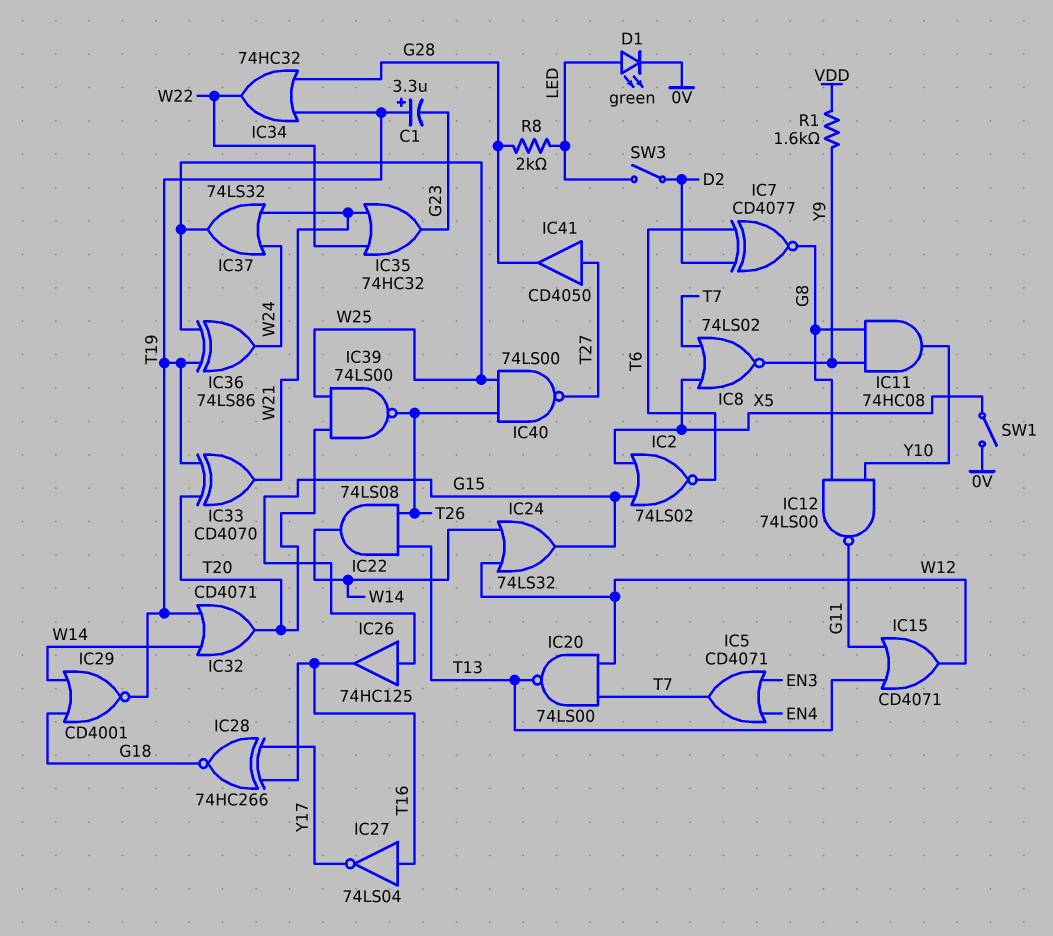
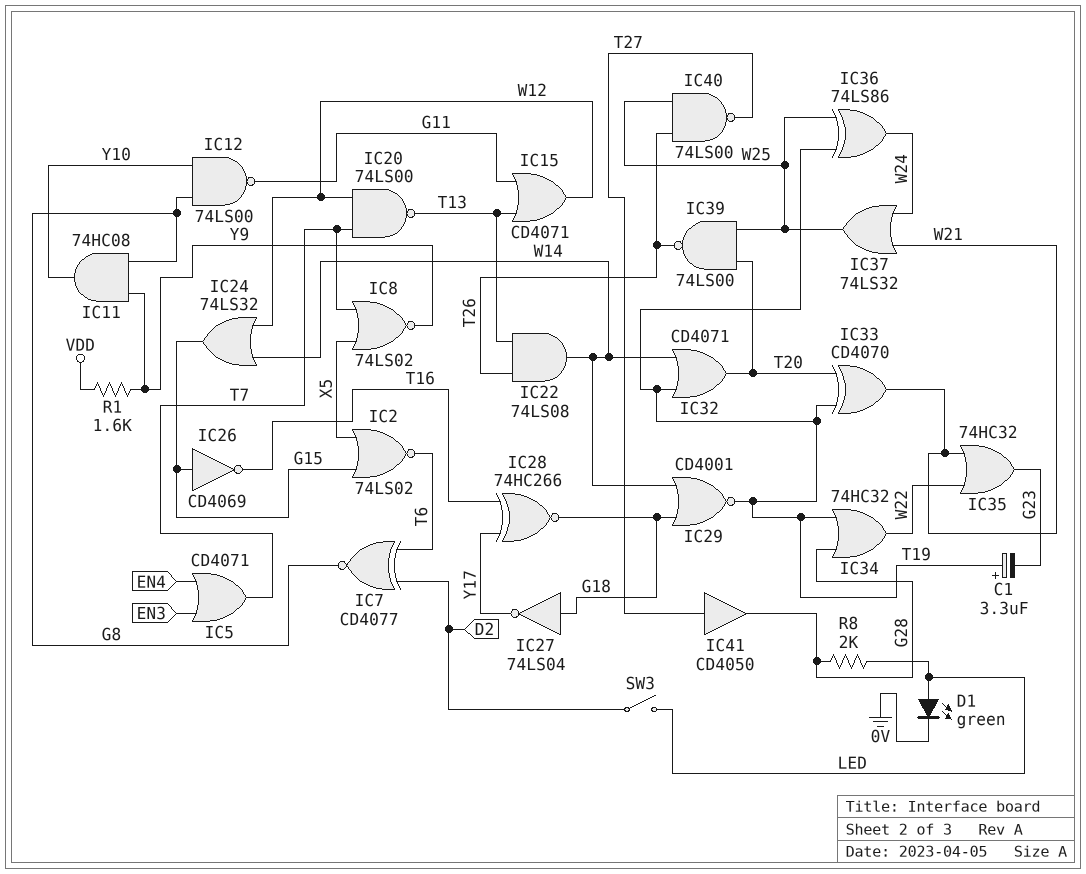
IC26: buffer 74HC125 (in G15, out T16) -> NOT CD4069 (in G15, out T16)
IC27: NOT 74LS04 (in T16, out Y17) -> NOT 74LS04 (in G18, out Y17)
SW1: switch (0V, X5) -> none

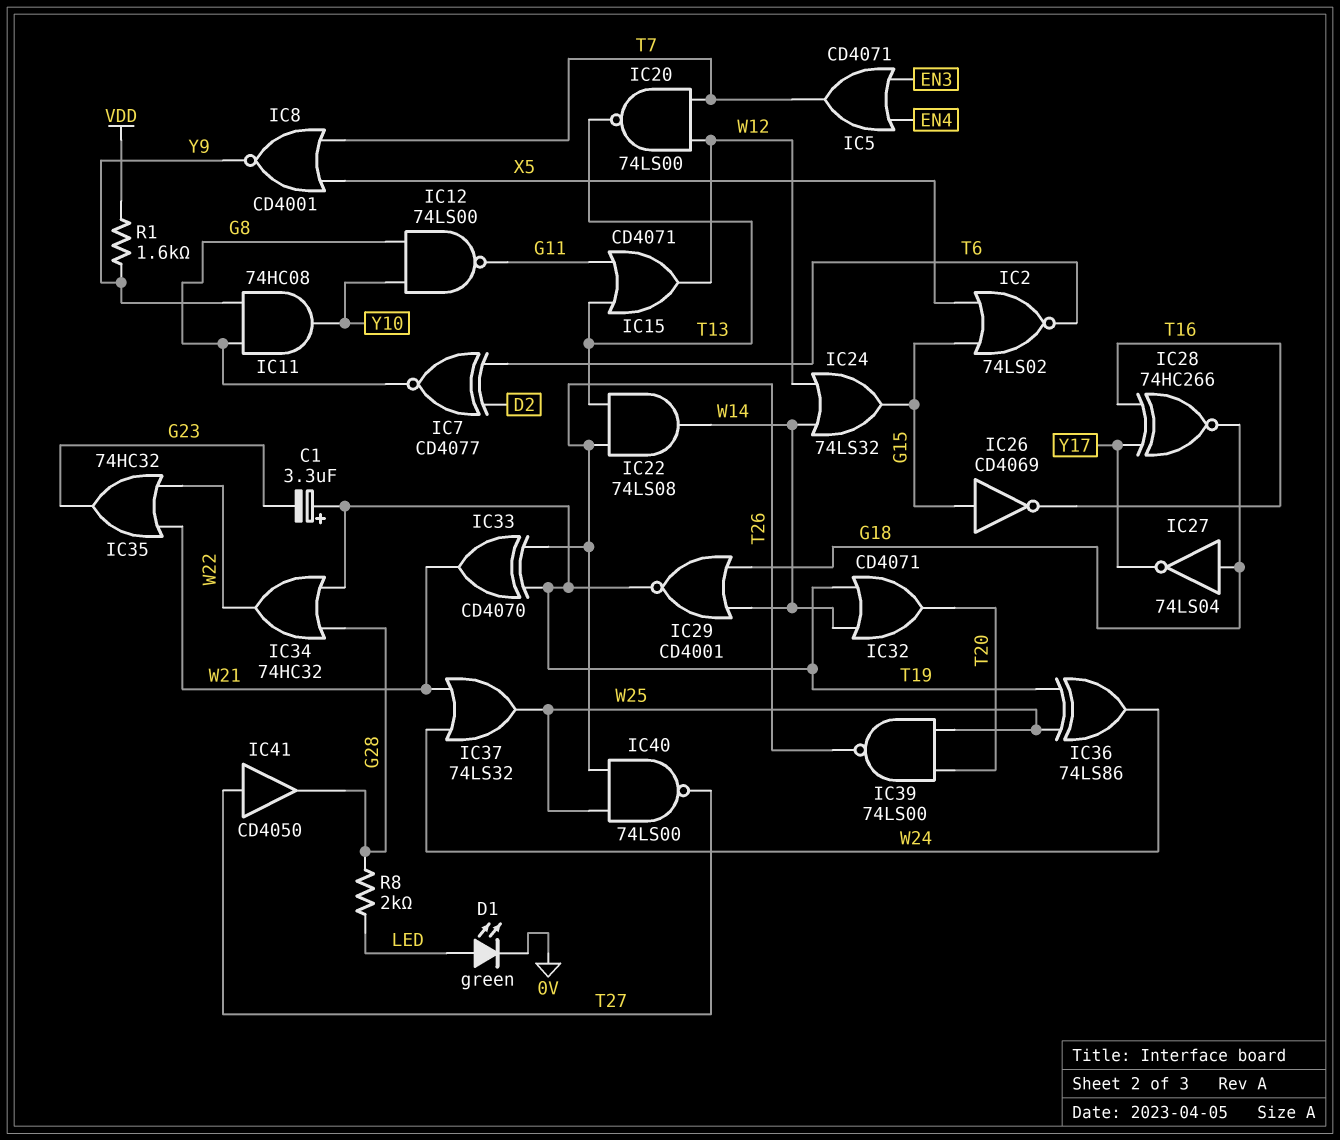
IC8: NOR 74LS02 (in T7, in X5, out Y9) -> NOR CD4001 (in T7, in X5, out Y9)
IC33: XOR CD4070 (in T19, in T20, out W21) -> XOR CD4070 (in T19, in T26, out W21)
SW3: switch (D2, LED) -> none

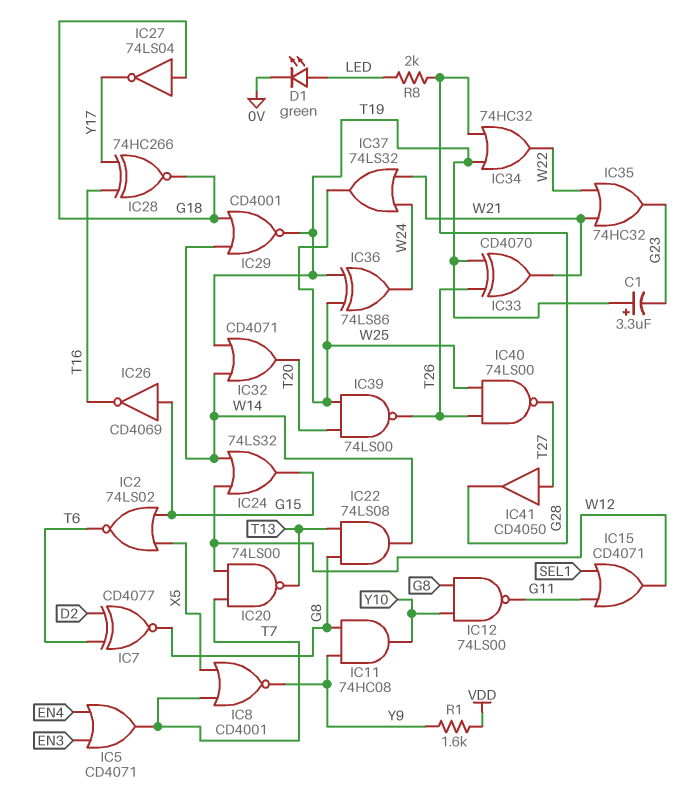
IC15: OR CD4071 (in G11, in T13, out W12) -> OR CD4071 (in G11, in SEL1, out W12)
IC22: AND 74LS08 (in T13, in T26, out W14) -> AND 74LS08 (in G8, in T13, out W14)

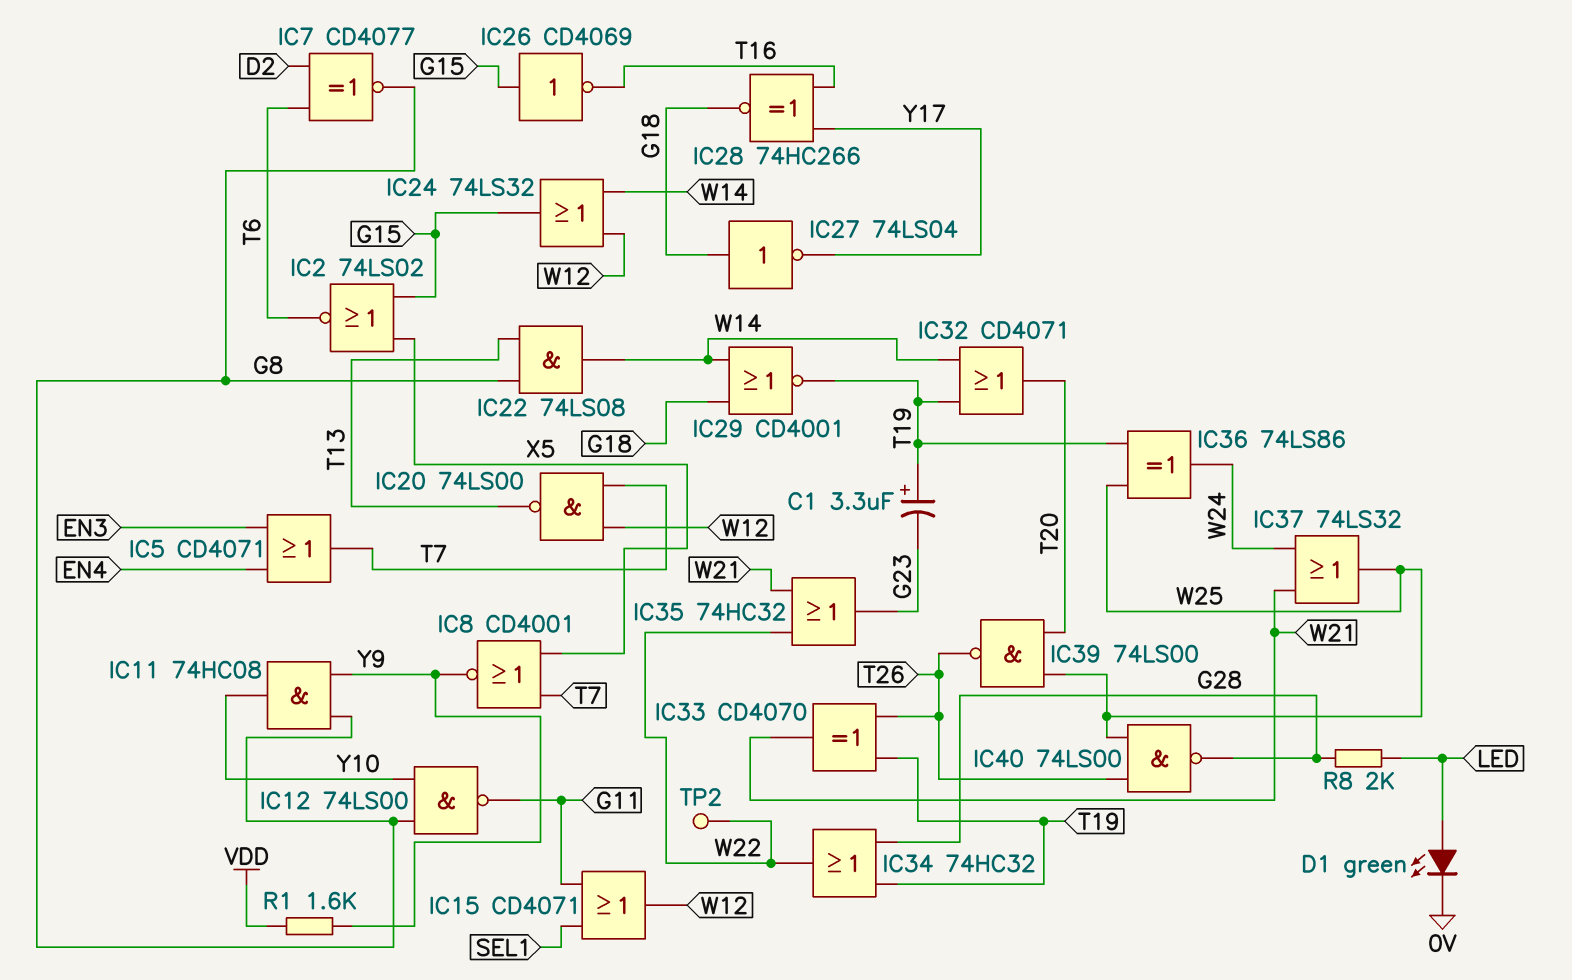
IC40: NAND 74LS00 (in T26, in W25, out T27) -> NAND 74LS00 (in T26, in W25, out G28)
IC41: buffer CD4050 (in T27, out G28) -> none
TP2: none -> test point (W22)

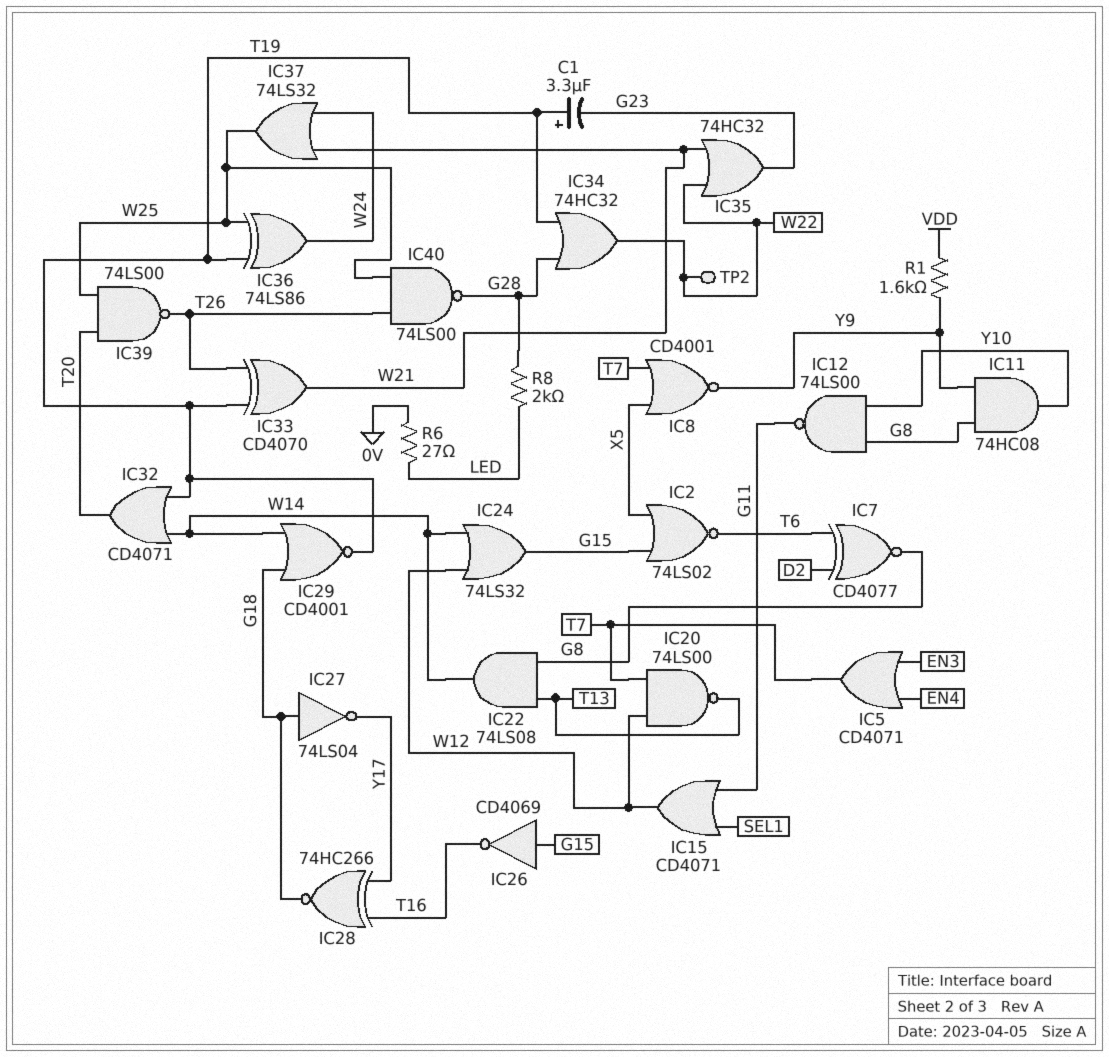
D1: LED green (A LED, K 0V) -> none
R6: none -> 27 (0V, LED)

